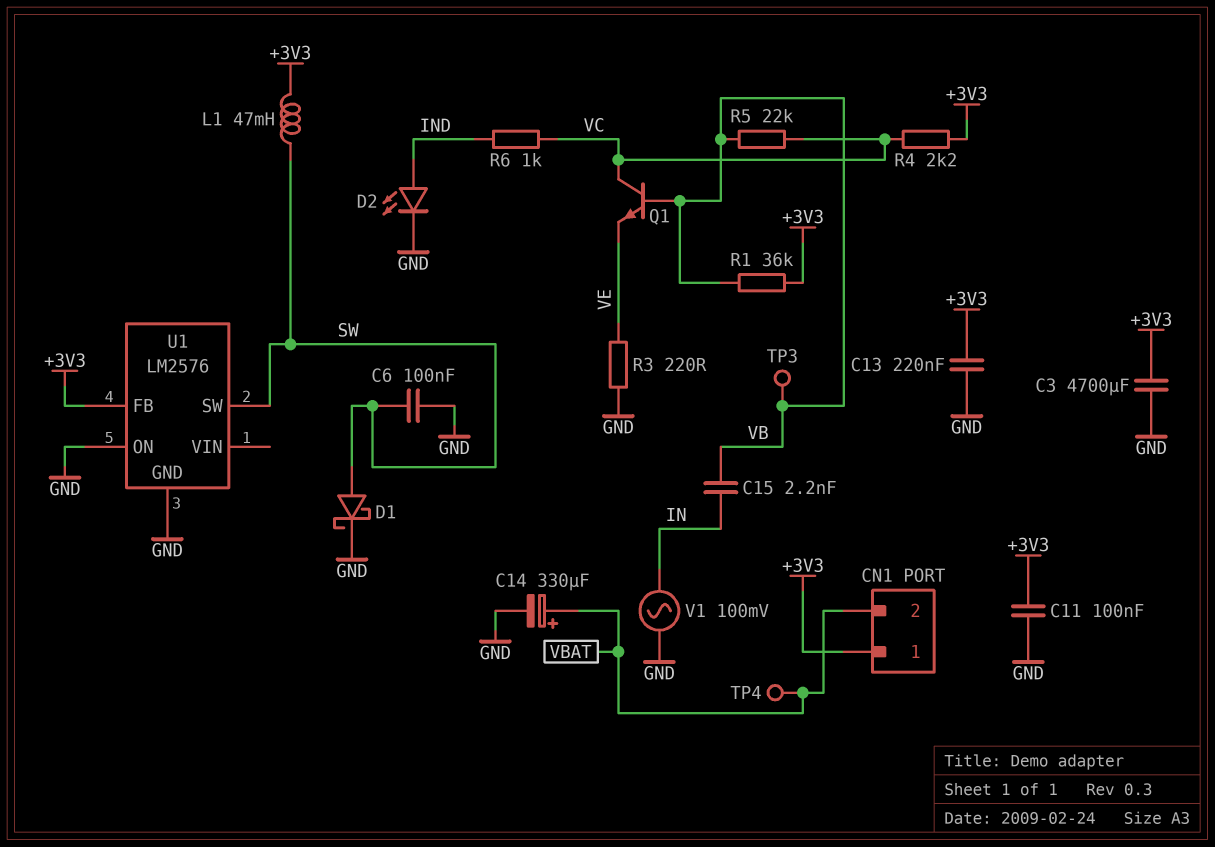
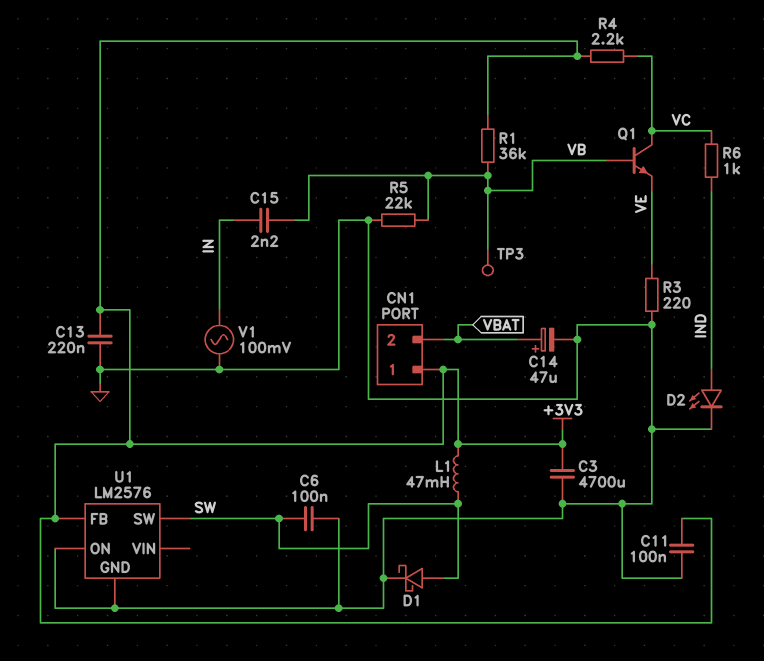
C14: 330uF (plus VBAT, minus GND) -> 47uF (plus VBAT, minus GND)
R5: 22k (VB, VC) -> 22k (GND, VB)
TP4: test point (VBAT) -> none

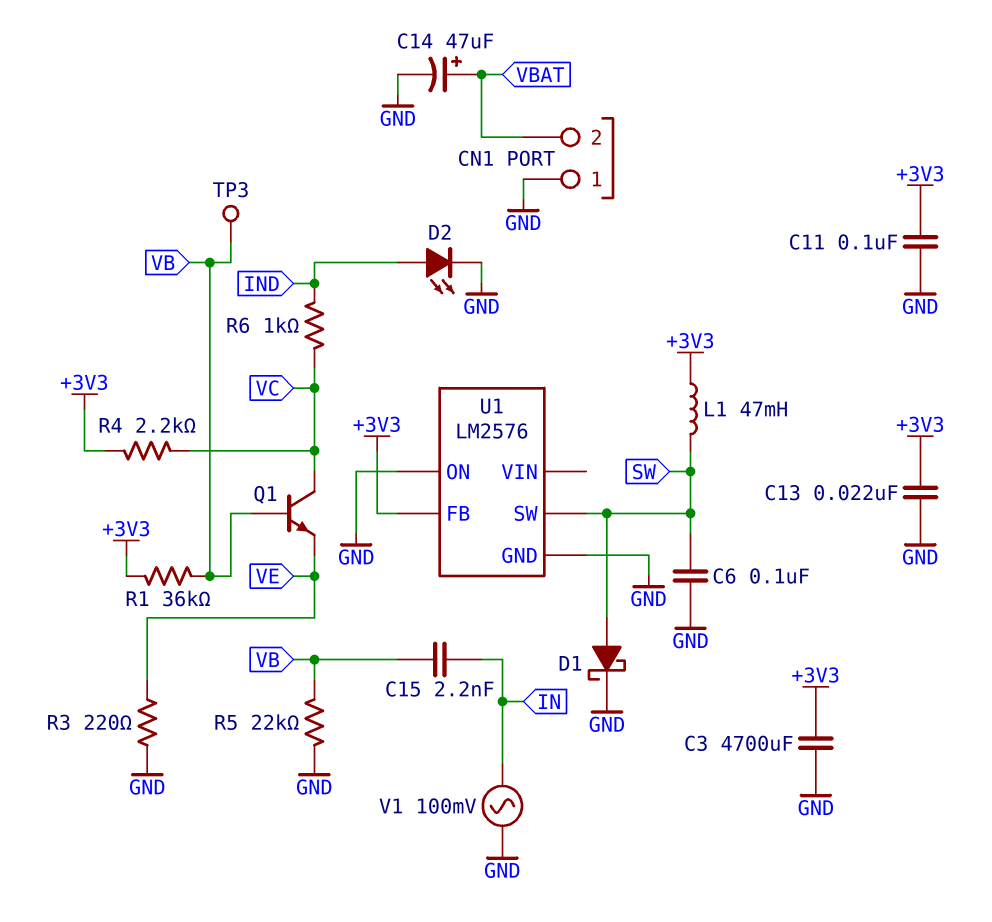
C13: 220nF (+3V3, GND) -> 22nF (+3V3, GND)
CN1 pin 1: +3V3 -> GND

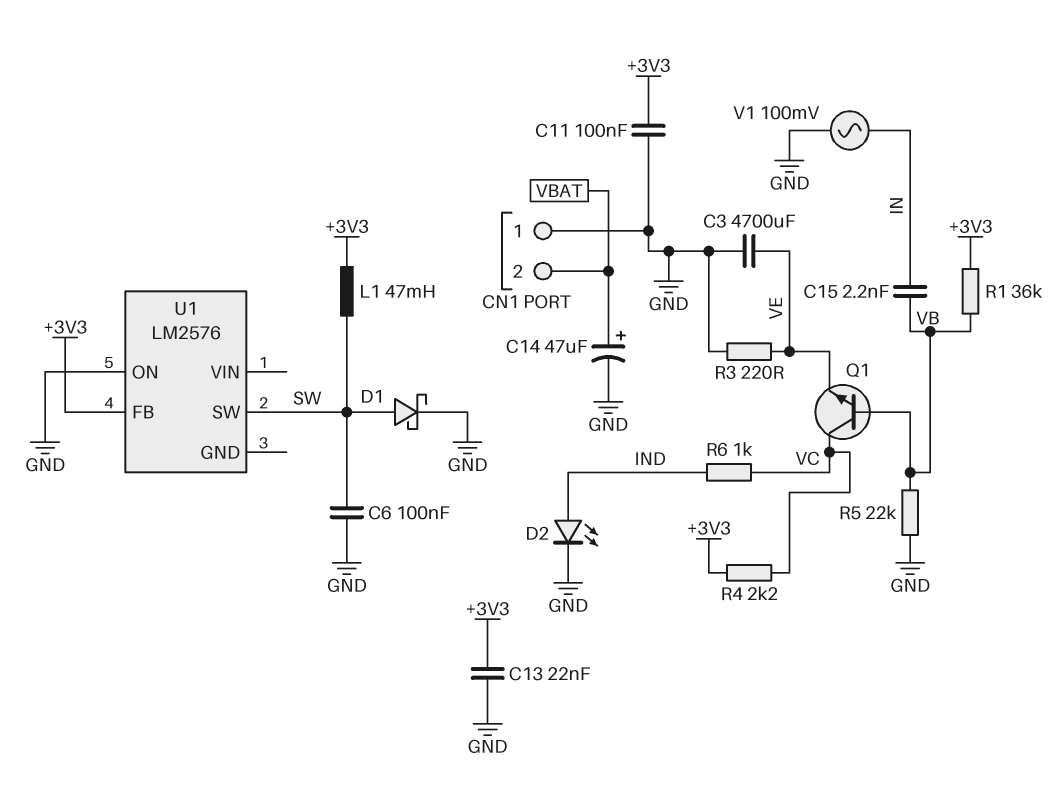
C3: 4700uF (+3V3, GND) -> 4700uF (GND, VE)
TP3: test point (VB) -> none
U1 pin GND: GND -> none

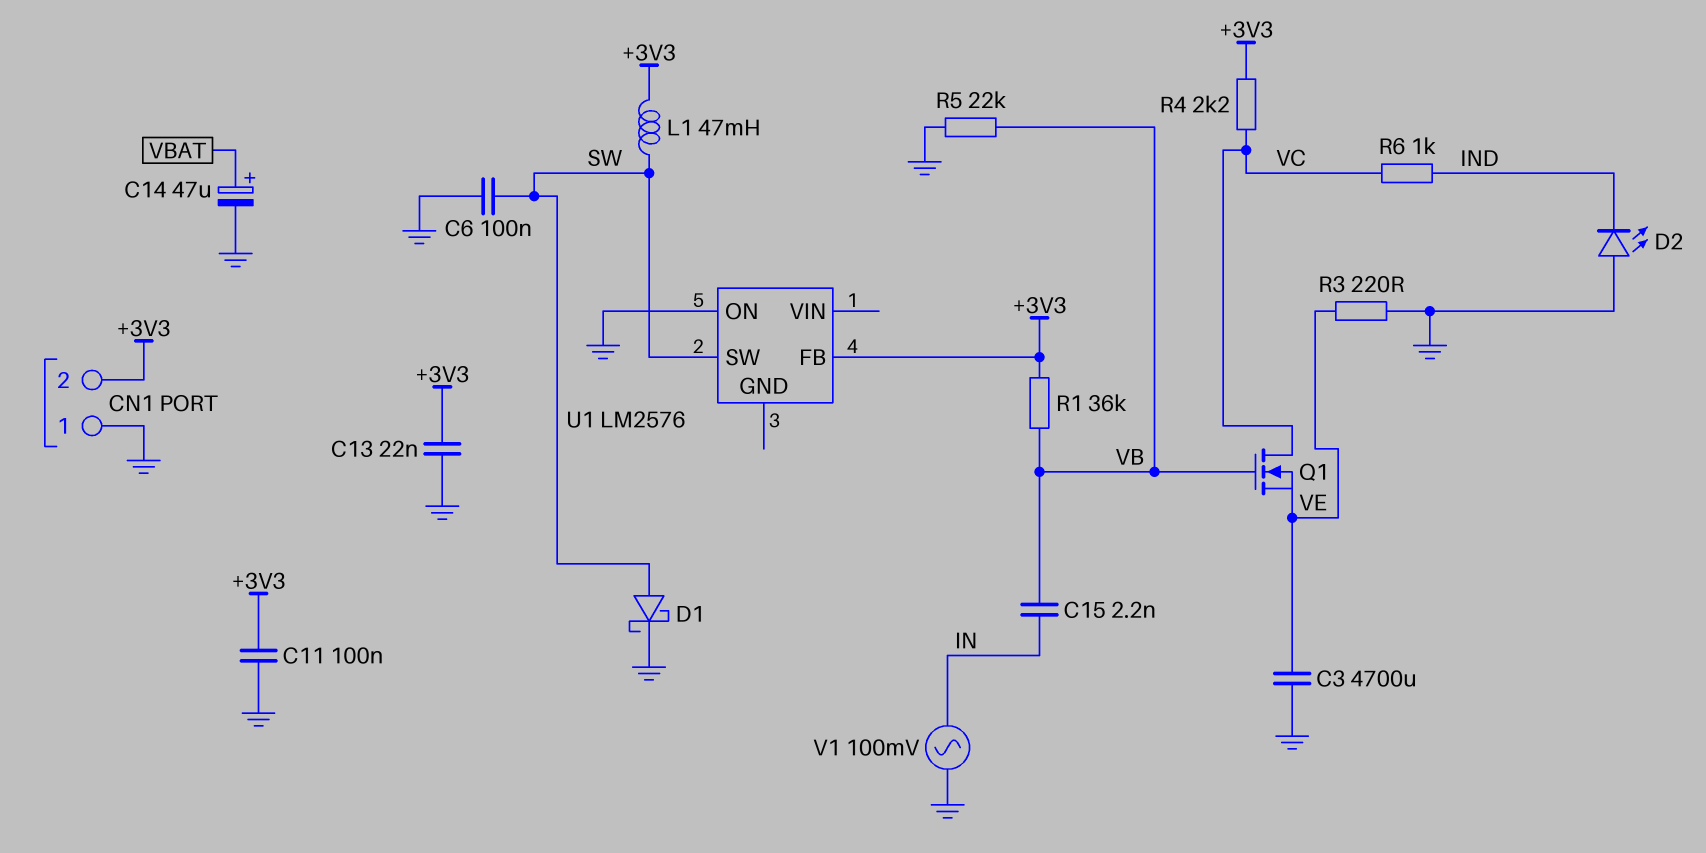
CN1 pin 2: VBAT -> +3V3
D2: LED (A IND, K GND) -> LED (A GND, K IND)
Q1: NPN (B VB, C VC, E VE) -> NMOS (G VB, D VC, S VE)

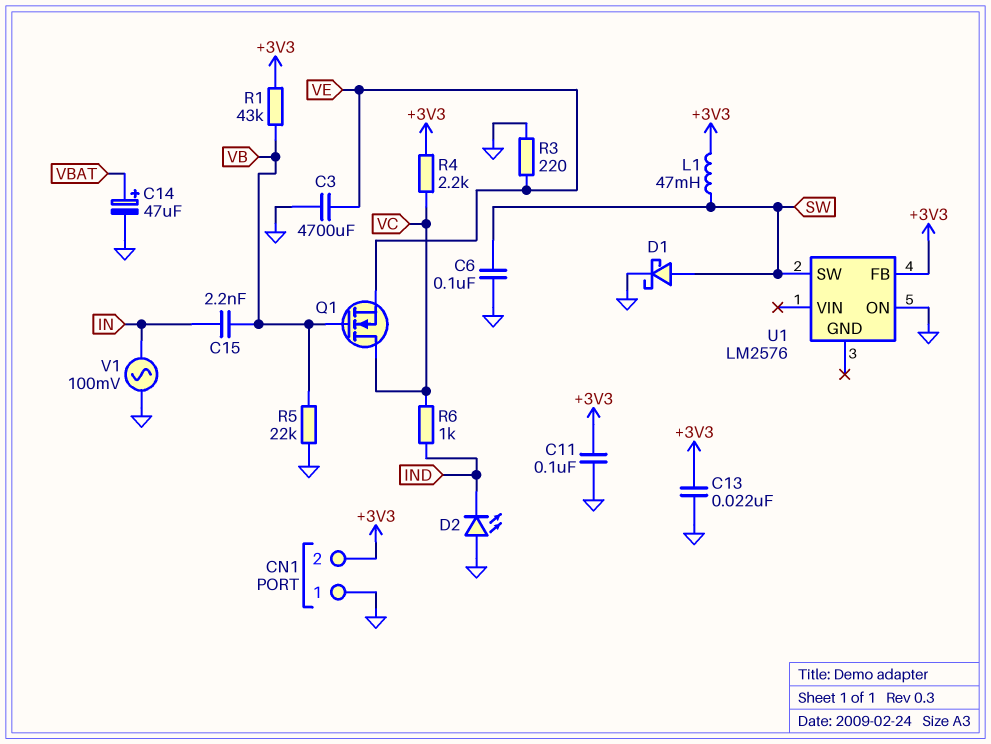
R1: 36k (+3V3, VB) -> 43k (+3V3, VB)

